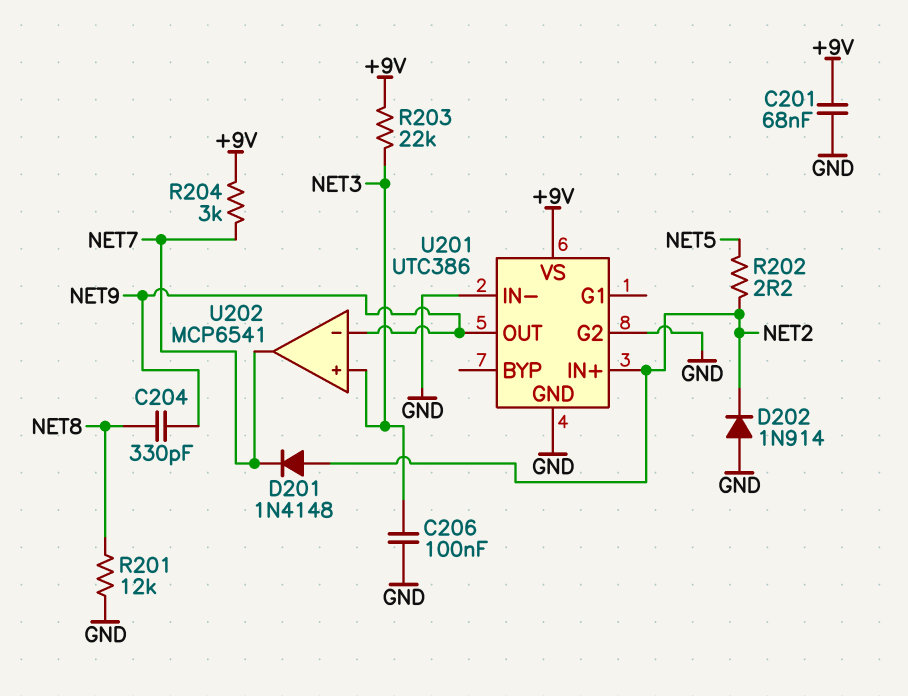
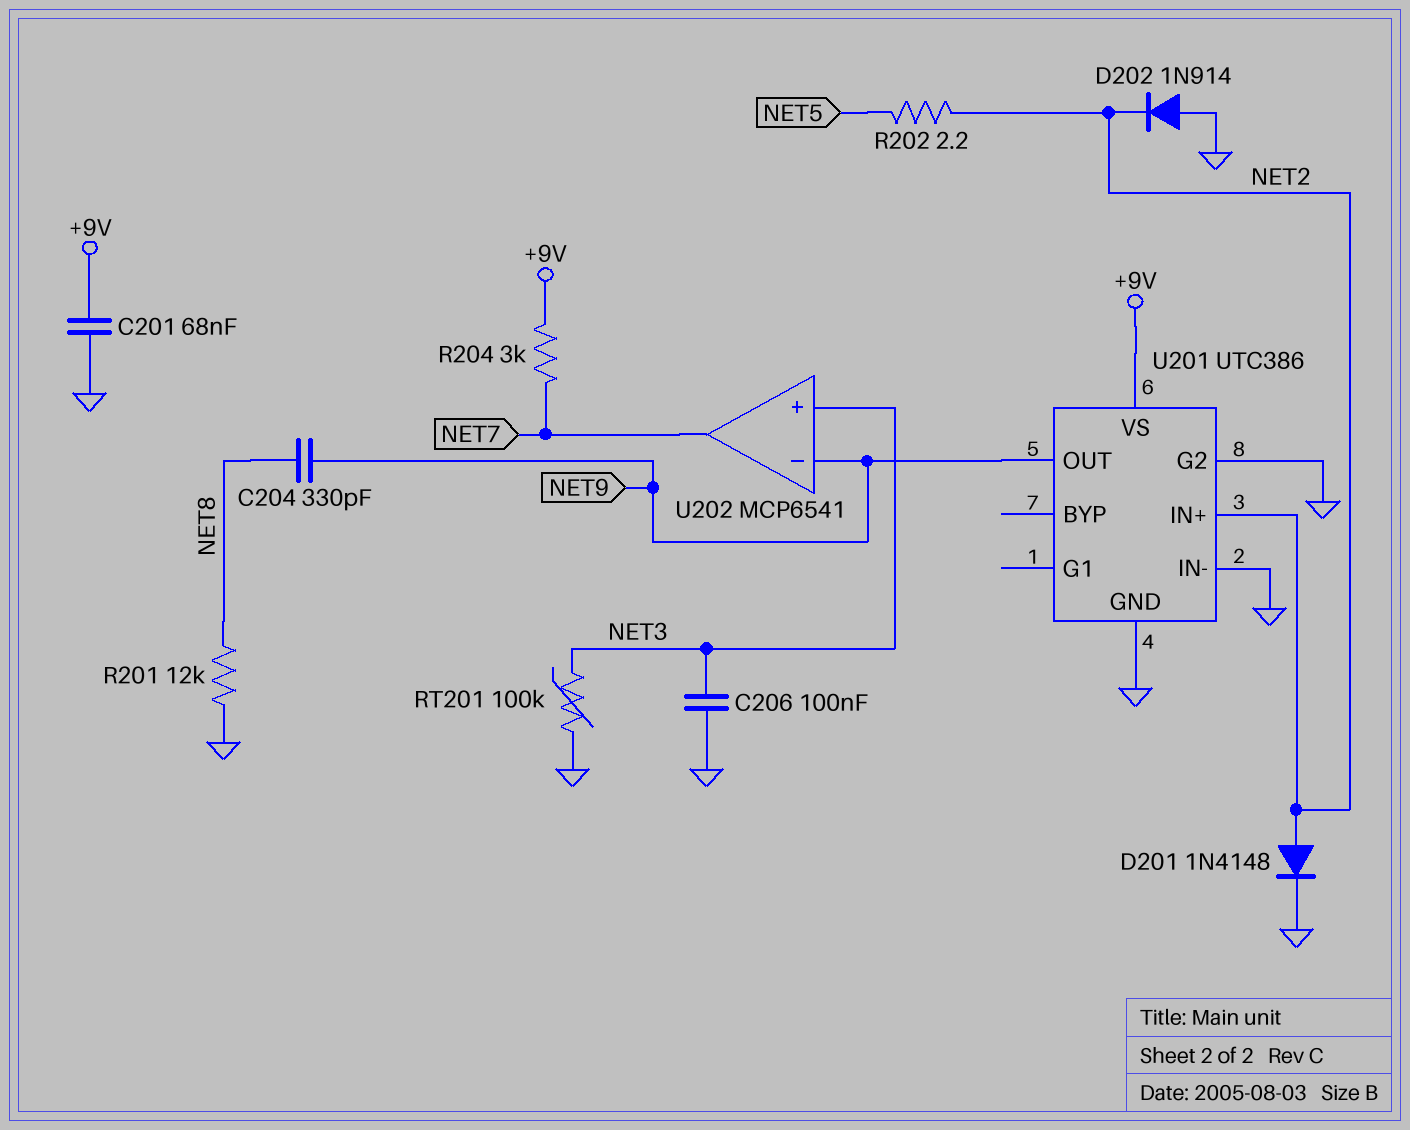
D201: diode 1N4148 (A NET2, K NET7) -> diode 1N4148 (A NET2, K GND)
R203: 22k (+9V, NET3) -> none
RT201: none -> 100k (GND, NET3)

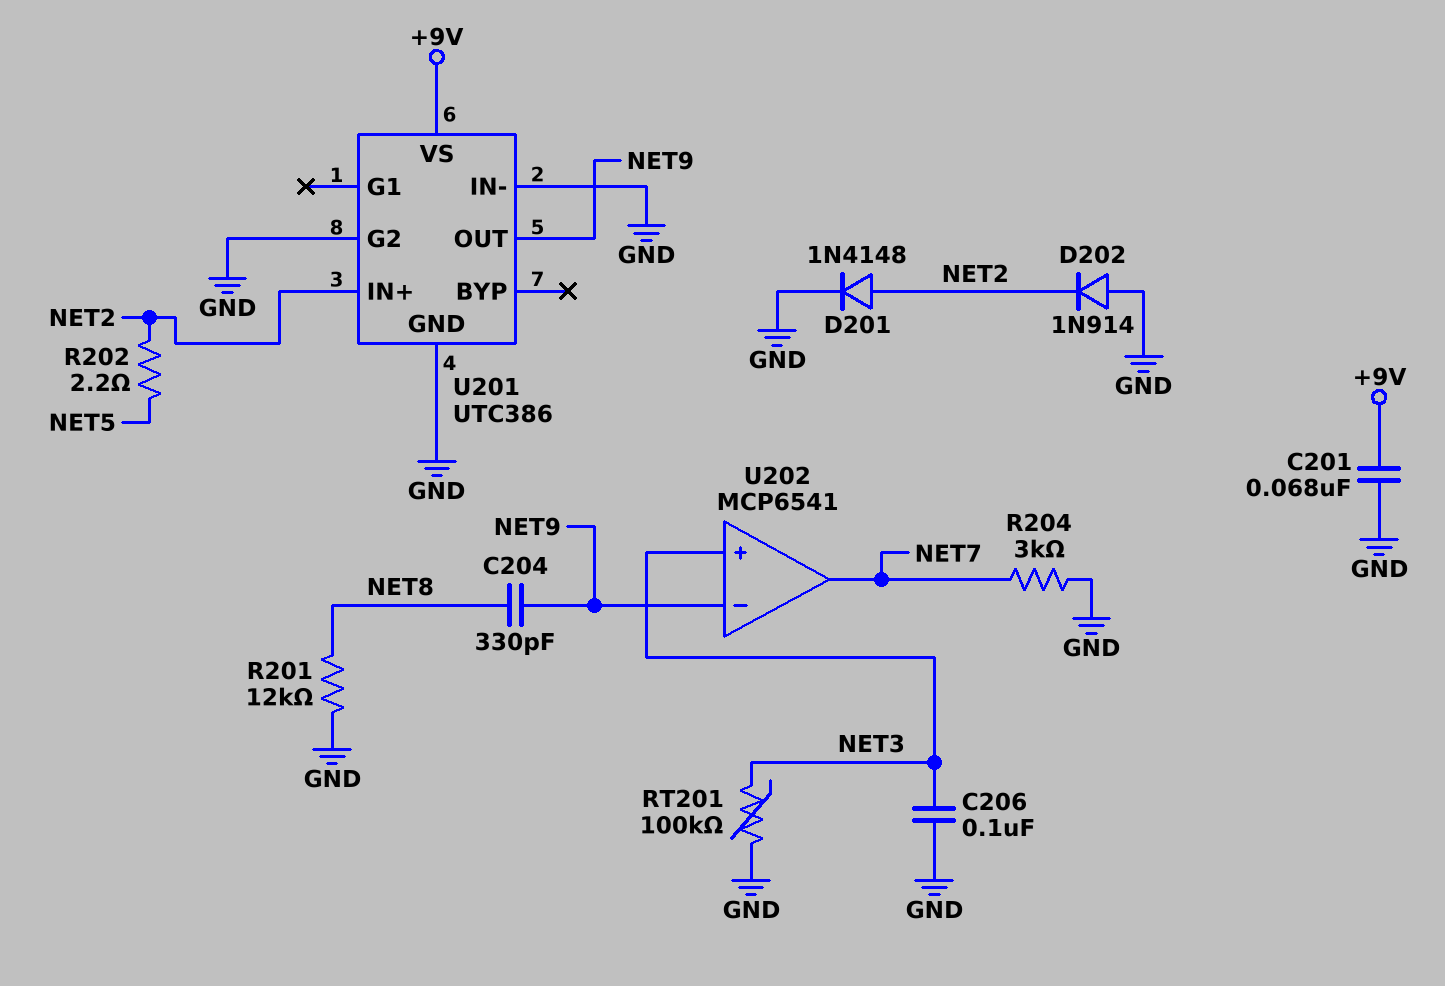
R204: 3k (+9V, NET7) -> 3k (GND, NET7)

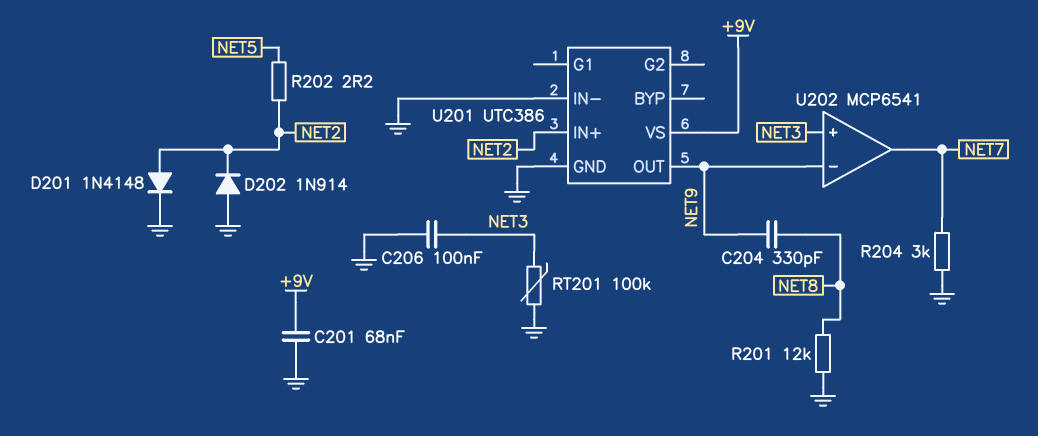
U201 pin G2: GND -> none

